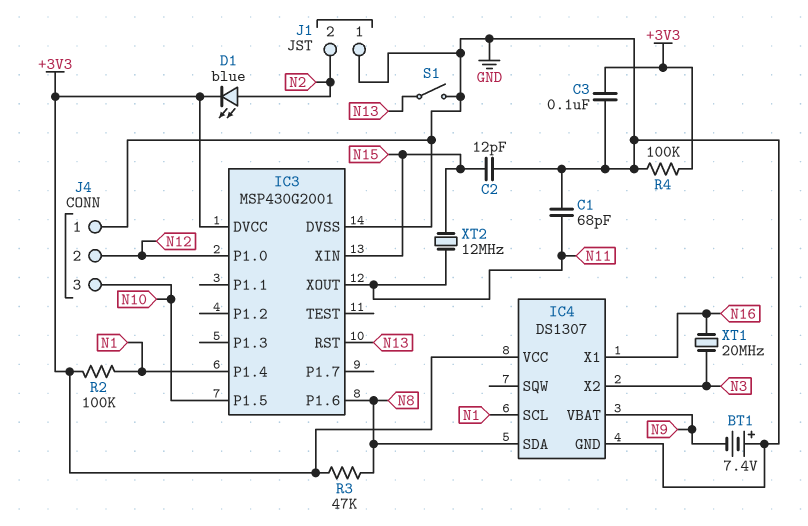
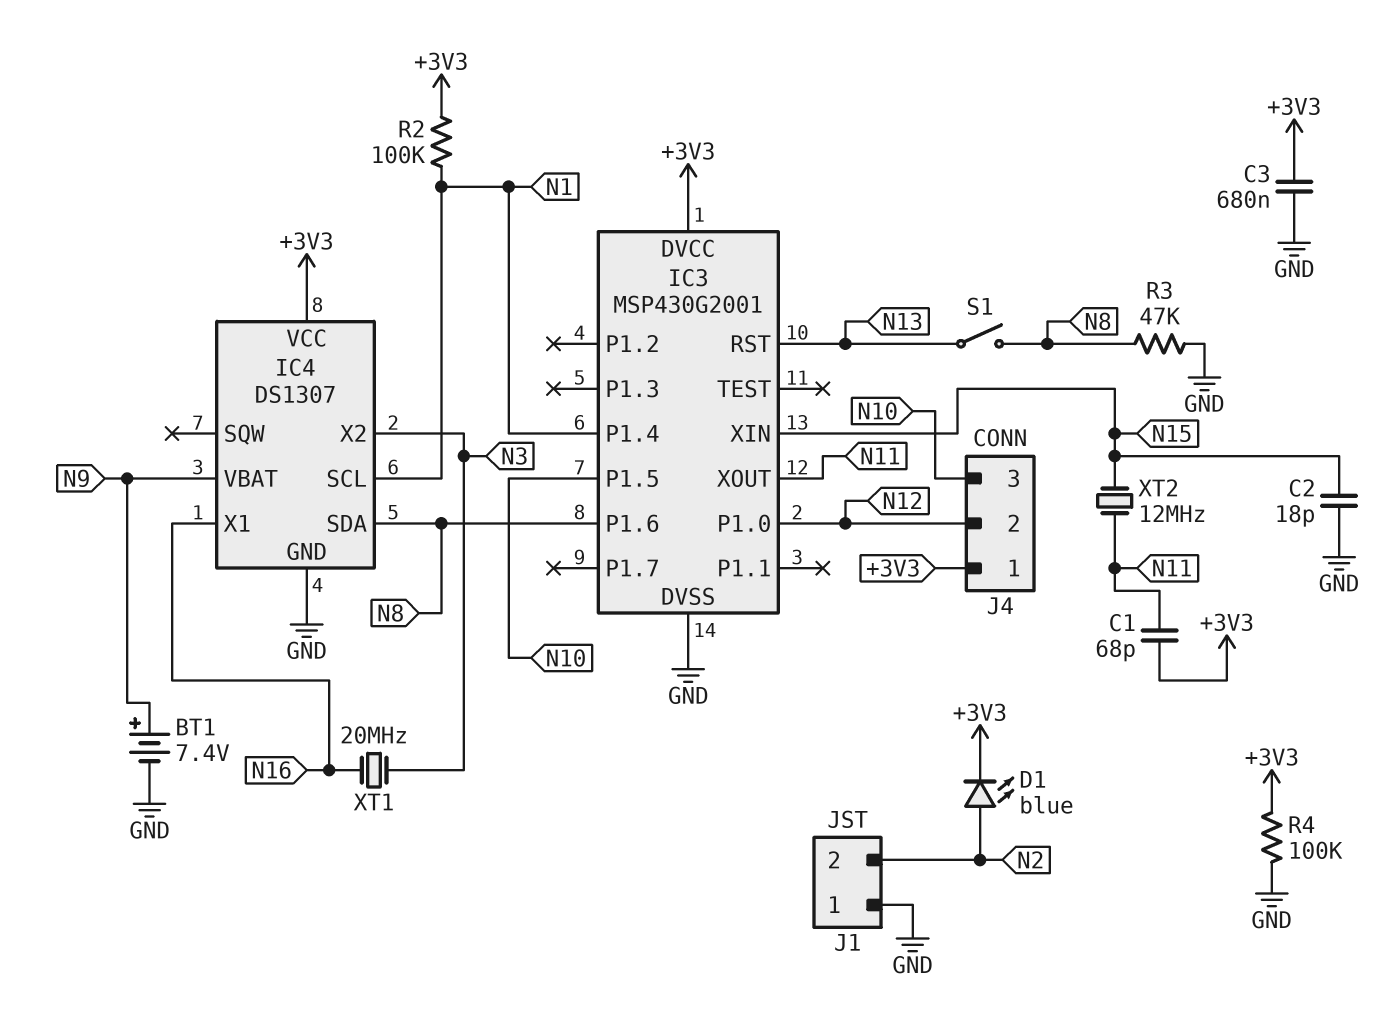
BT1: 7.4V (plus GND, minus N9) -> 7.4V (plus N9, minus GND)
C1: 68pF (GND, N11) -> 68pF (+3V3, N11)
C2: 12pF (GND, N15) -> 18pF (GND, N15)
C3: 100nF (+3V3, GND) -> 680nF (+3V3, GND)
J4 pin 1: GND -> +3V3
R3: 47k (+3V3, N8) -> 47k (GND, N8)
S1: switch (GND, N13) -> switch (N8, N13)

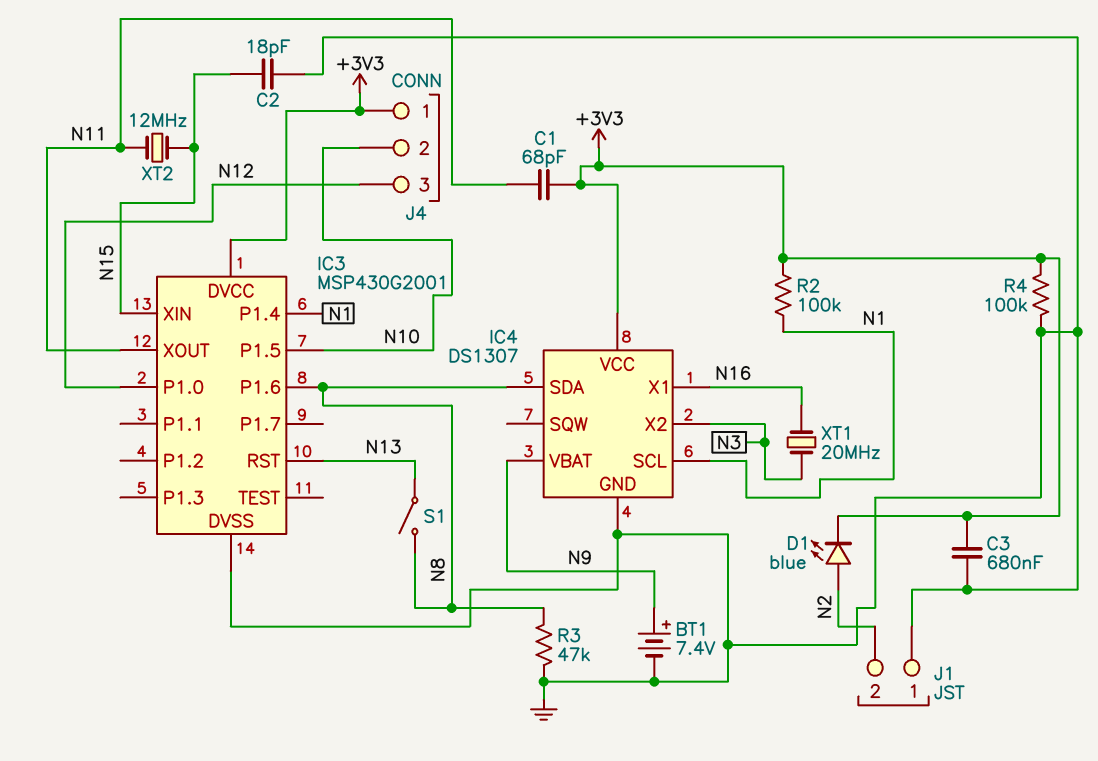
J4 pin 2: N12 -> N10
J4 pin 3: N10 -> N12

